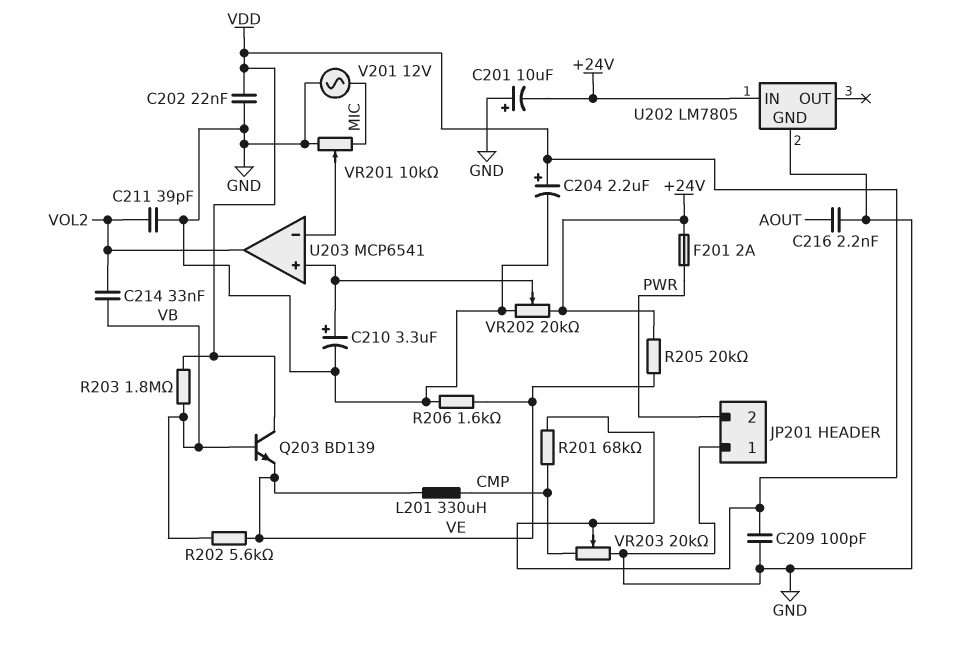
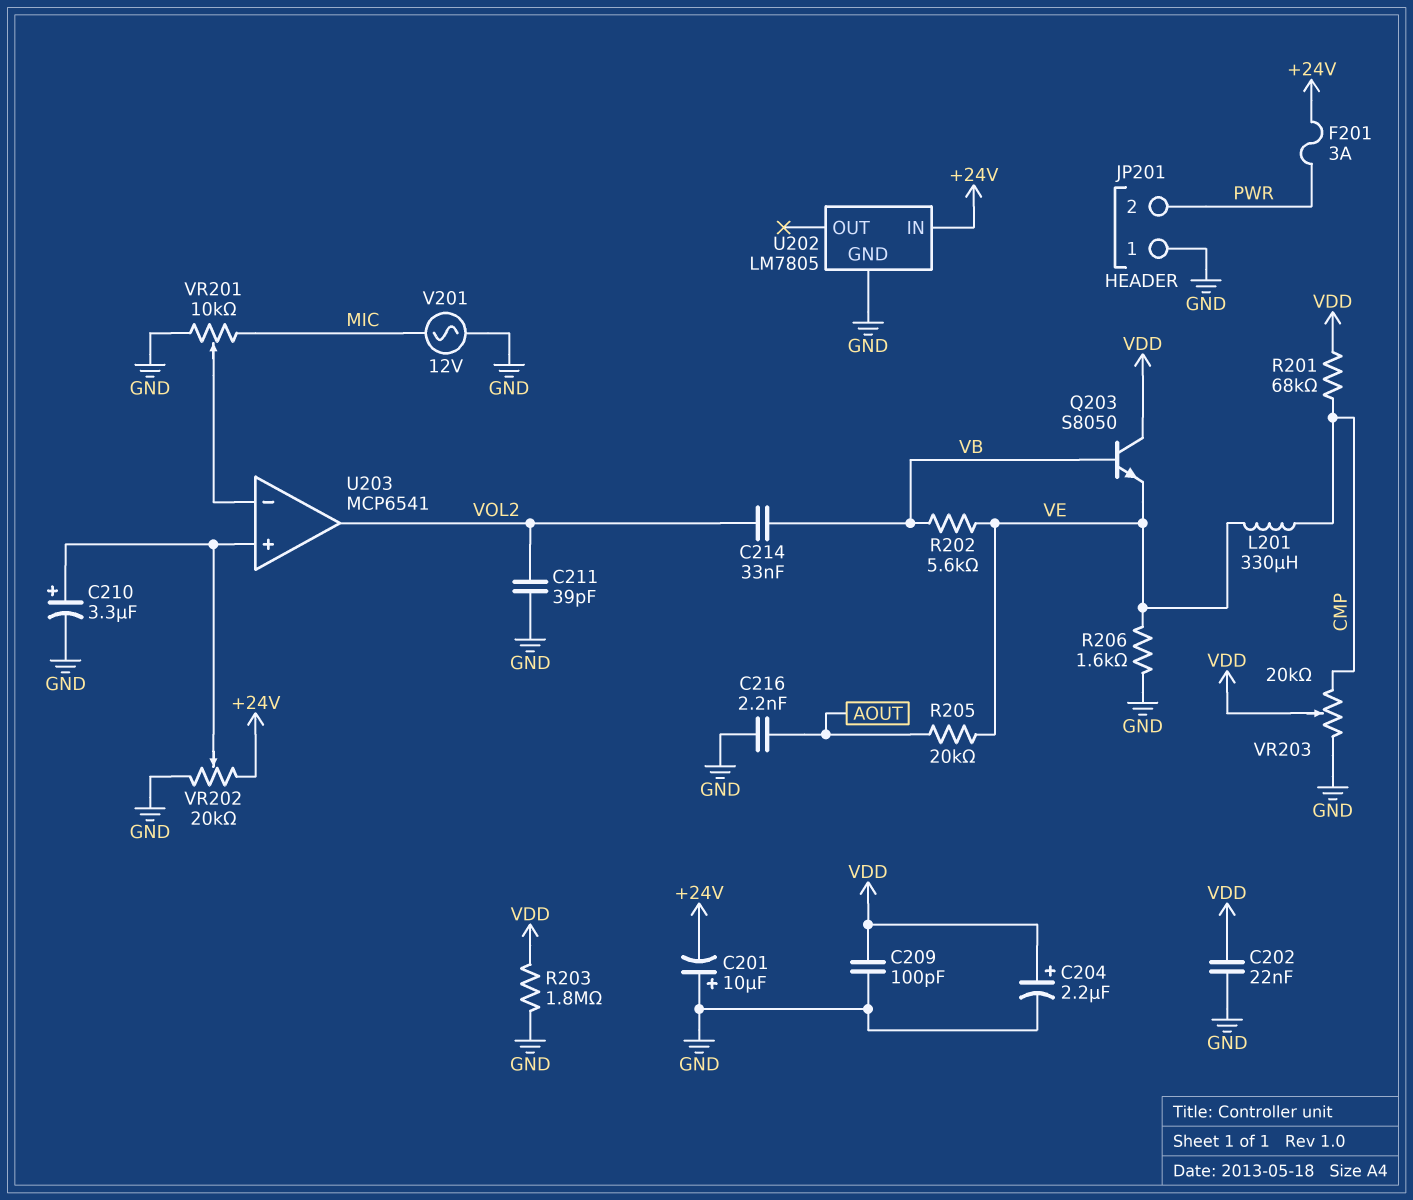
F201: 2A (+24V, PWR) -> 3A (+24V, PWR)
Q203: NPN BD139 (B VB, C VDD, E VE) -> NPN S8050 (B VB, C VDD, E VE)
R203: 1.8M (VB, VDD) -> 1.8M (GND, VDD)
R205: 20k (+24V, VE) -> 20k (AOUT, VE)

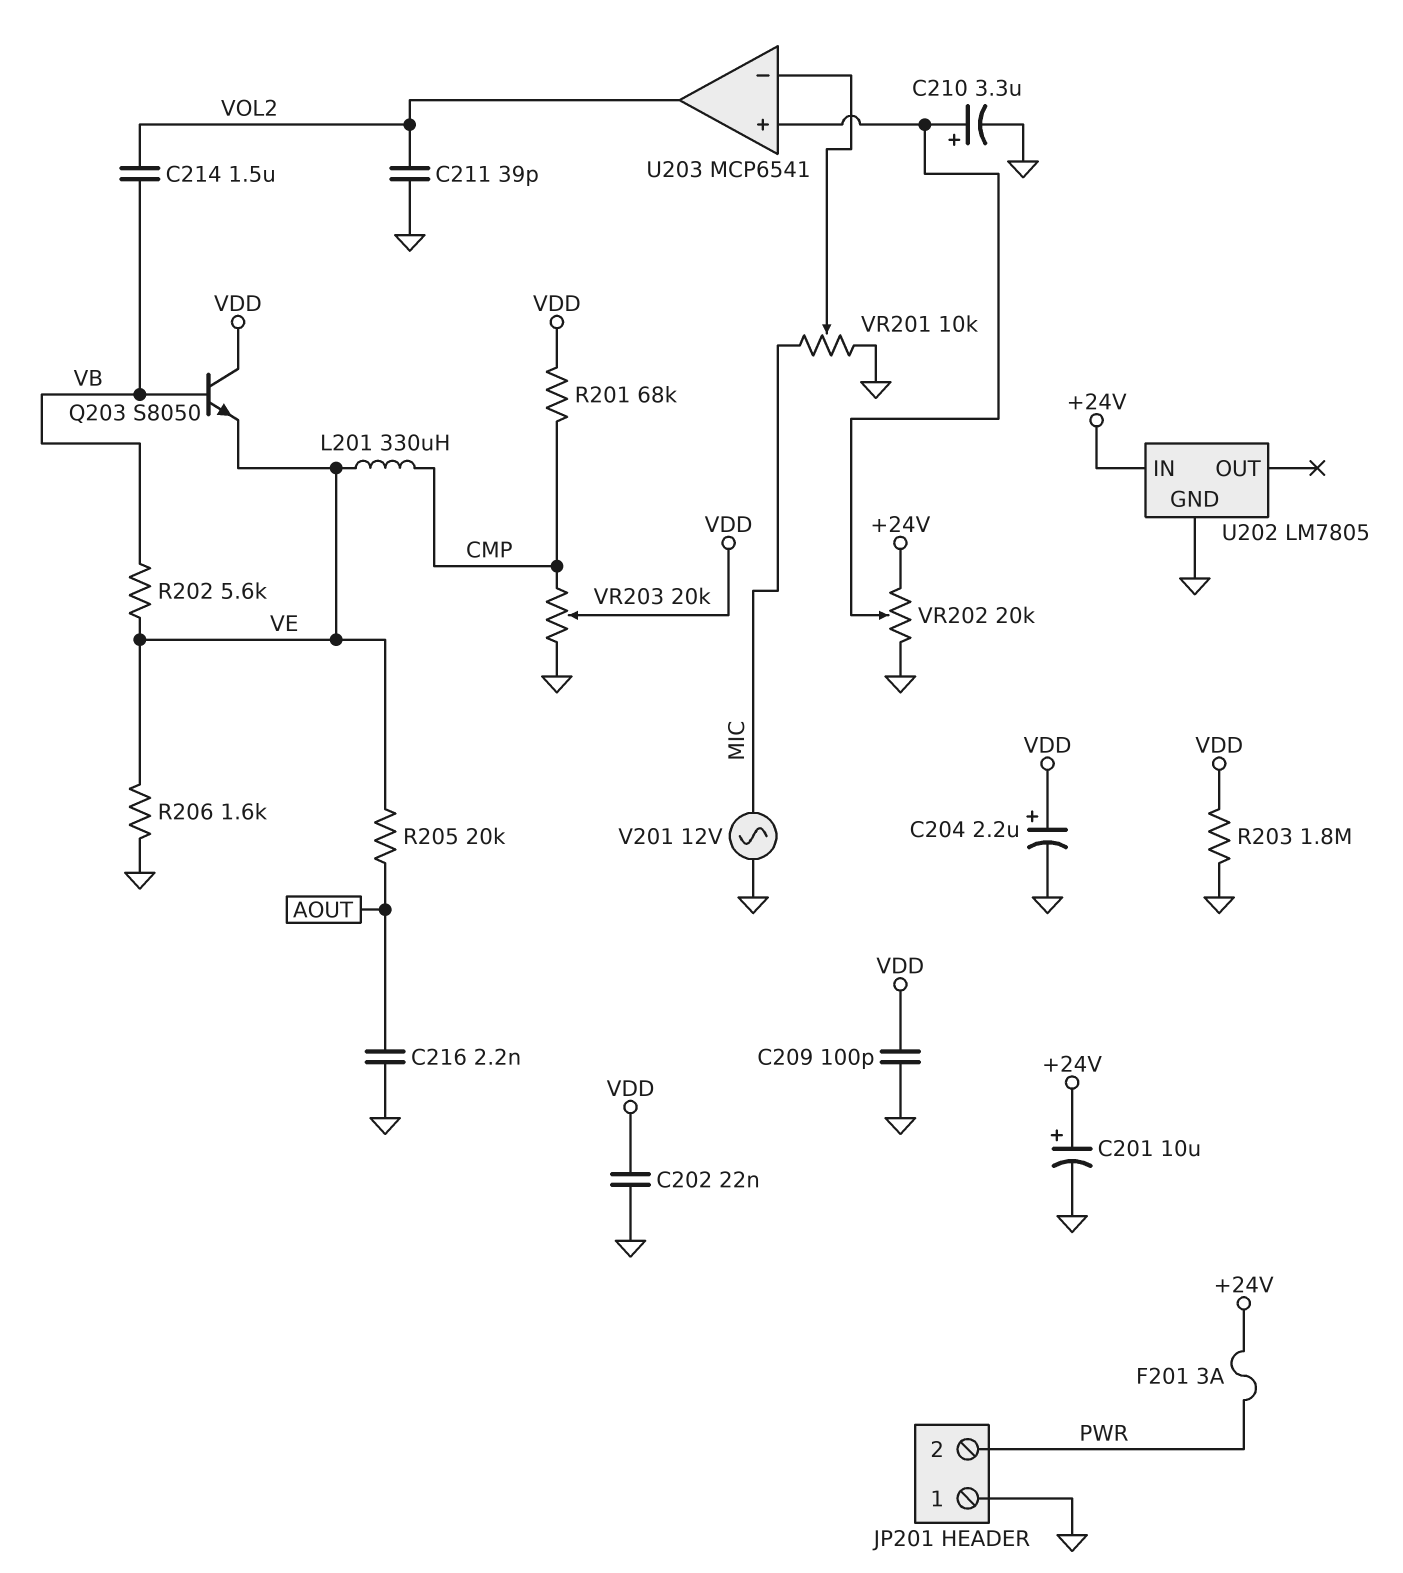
C201: 10uF (plus GND, minus +24V) -> 10uF (plus +24V, minus GND)
C214: 33nF (VB, VOL2) -> 1.5uF (VB, VOL2)

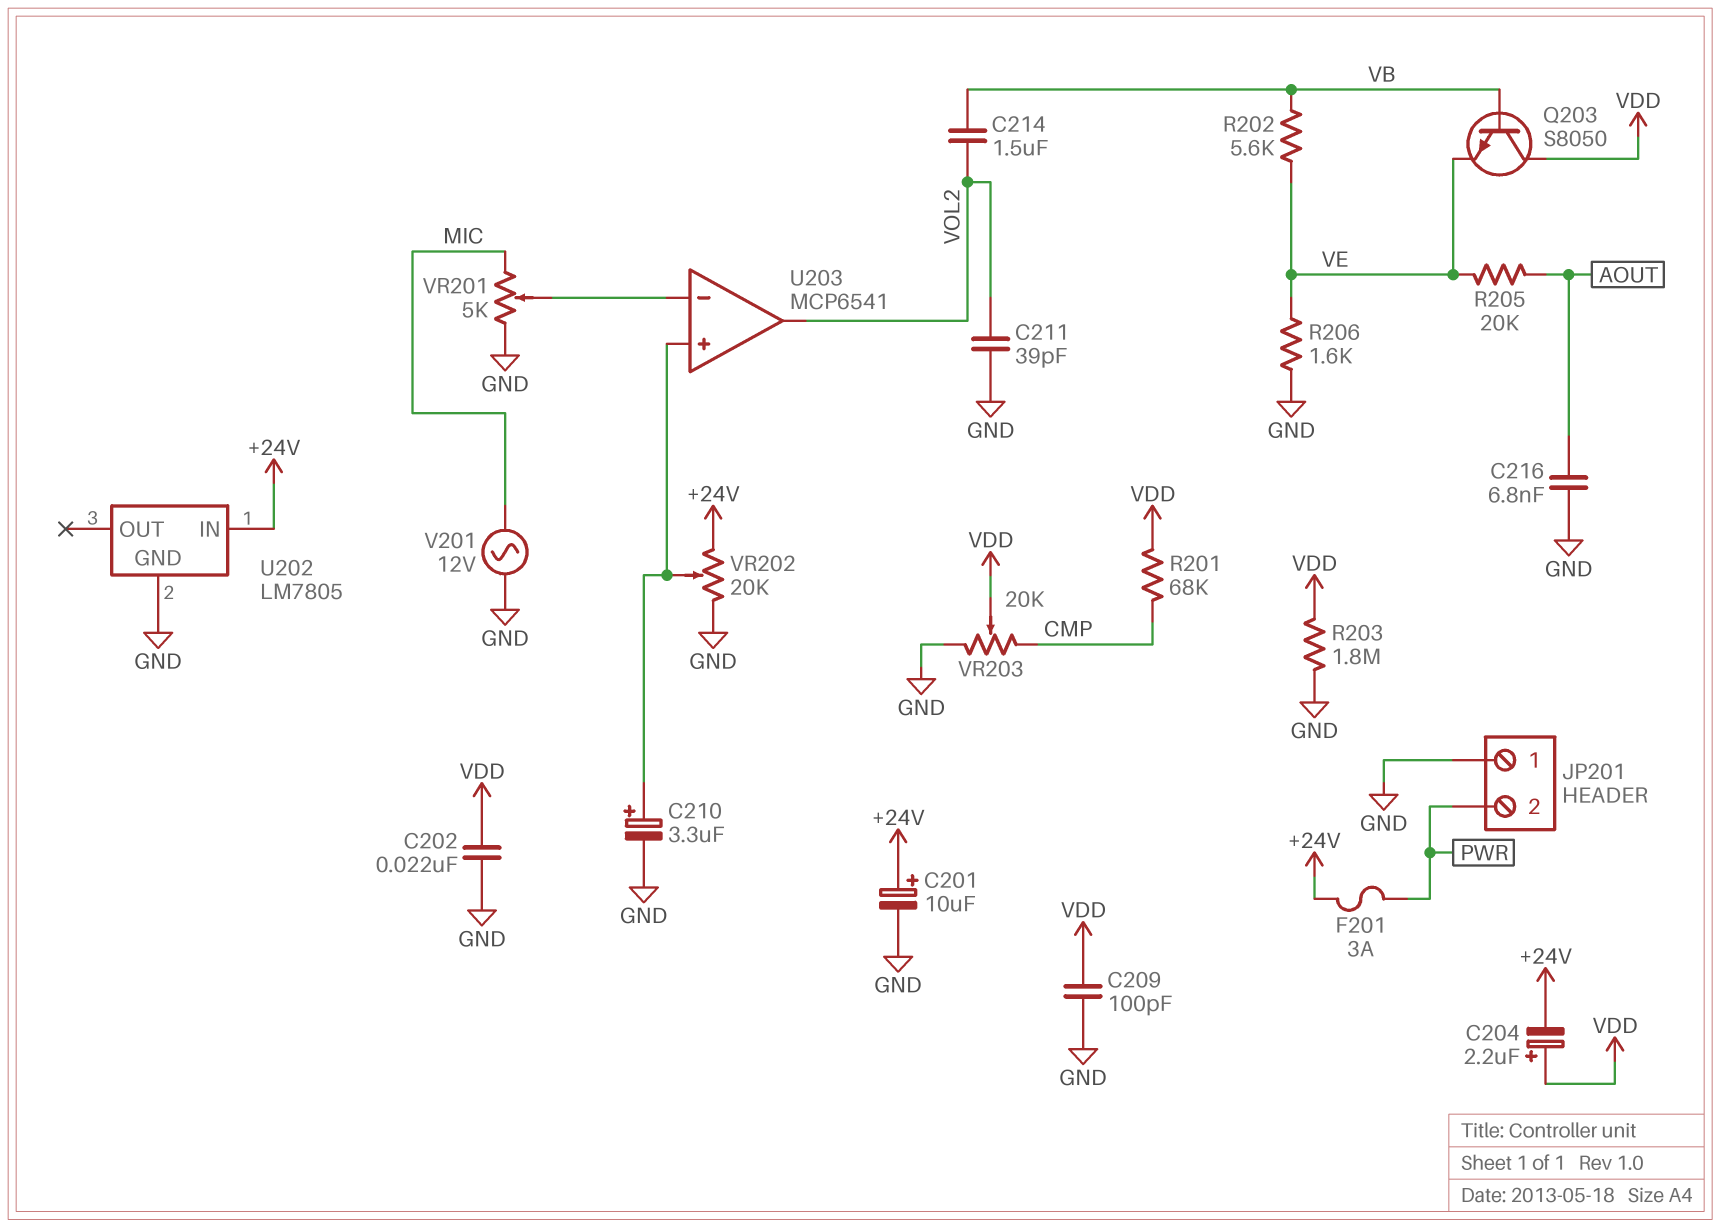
C204: 2.2uF (plus VDD, minus GND) -> 2.2uF (plus VDD, minus +24V)
C216: 2.2nF (AOUT, GND) -> 6.8nF (AOUT, GND)
L201: 330uH (CMP, VE) -> none
VR201: 10k (GND, MIC, wiper U203/in-) -> 5k (GND, MIC, wiper U203/in-)

